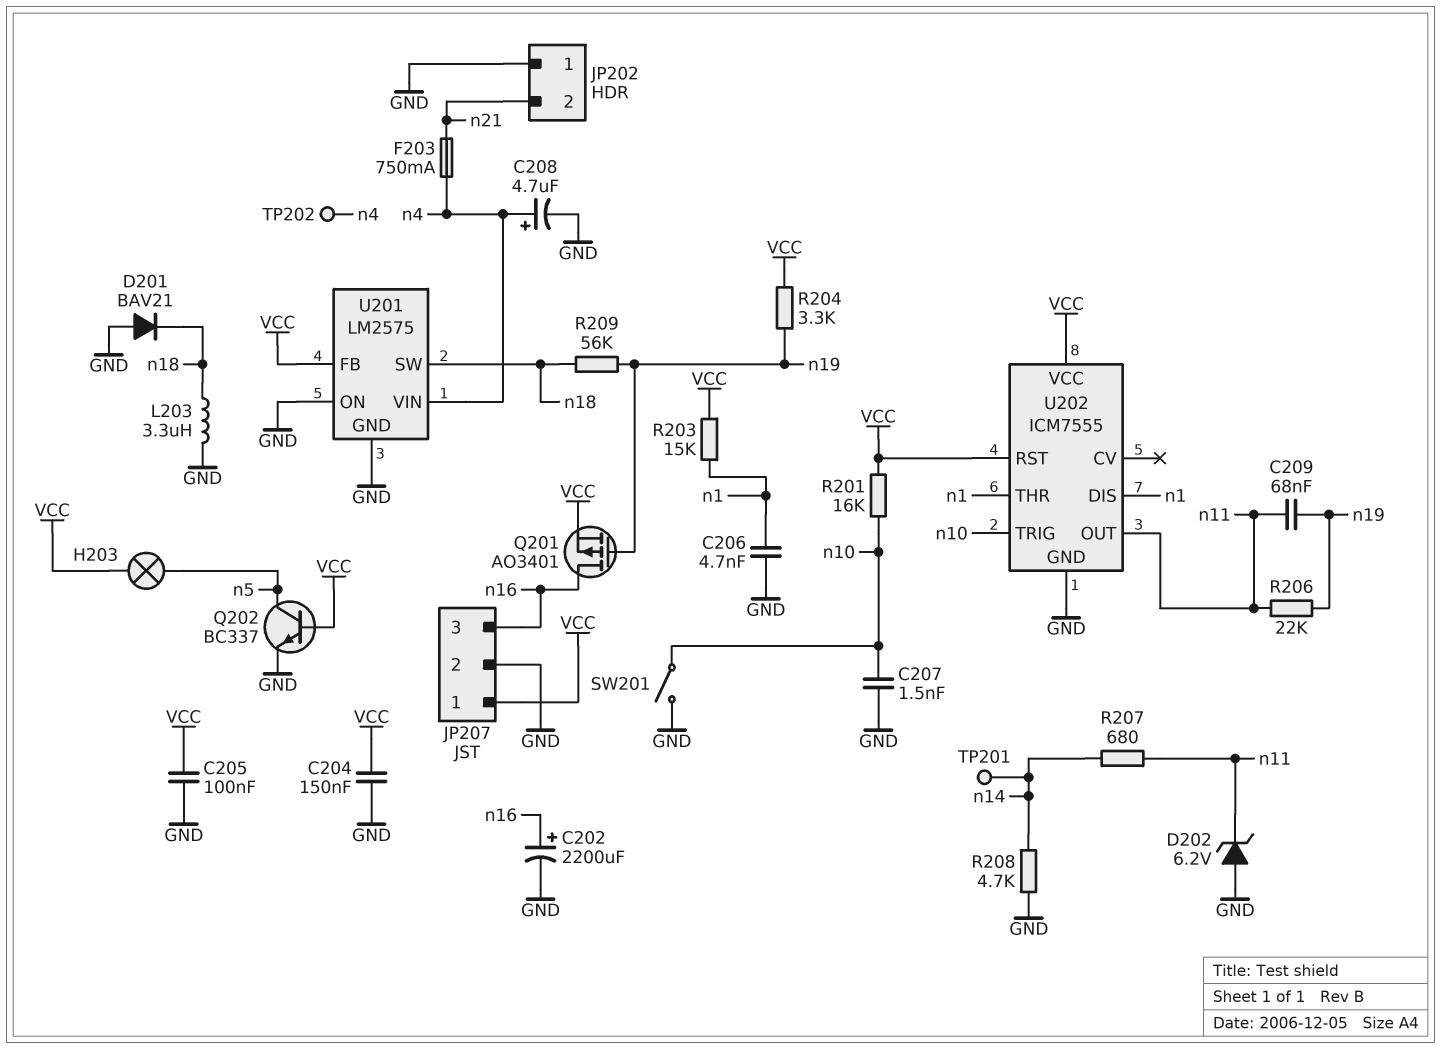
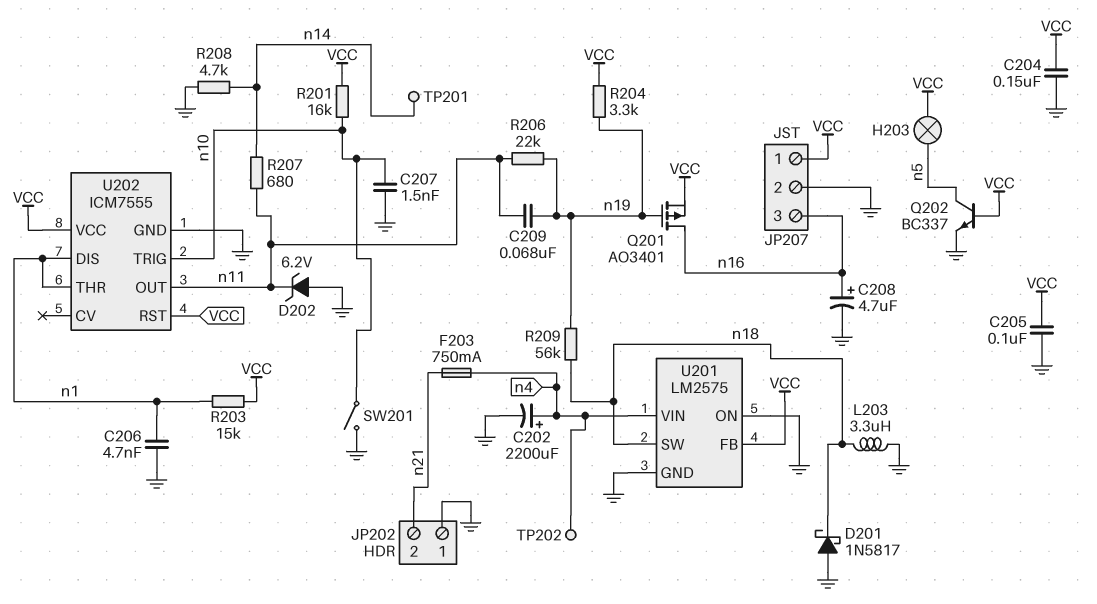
C202: 2200uF (plus n16, minus GND) -> 2200uF (plus n4, minus GND)
C208: 4.7uF (plus n4, minus GND) -> 4.7uF (plus n16, minus GND)
D201: diode BAV21 (A GND, K n18) -> schottky 1N5817 (A GND, K n18)

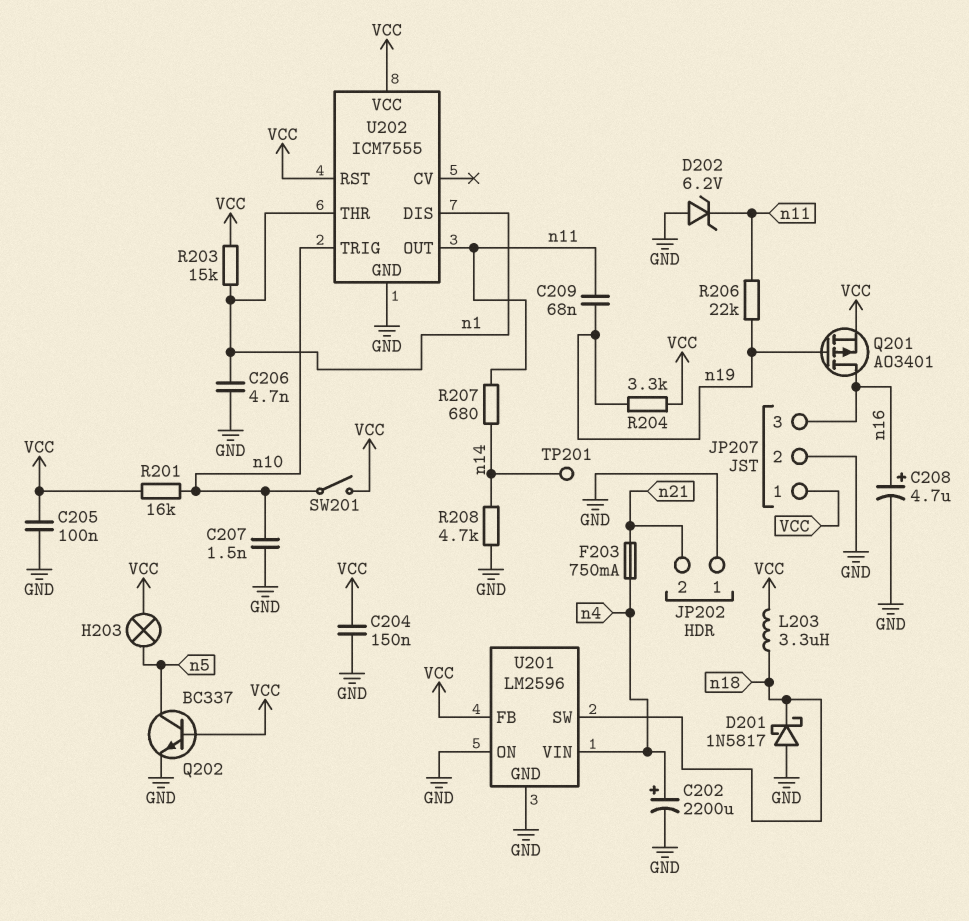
L203: 3.3uH (GND, n18) -> 3.3uH (VCC, n18)
R209: 56k (n18, n19) -> none
SW201: switch (GND, n10) -> switch (VCC, n10)
TP202: test point (n4) -> none
U201: LM2575 -> LM2596

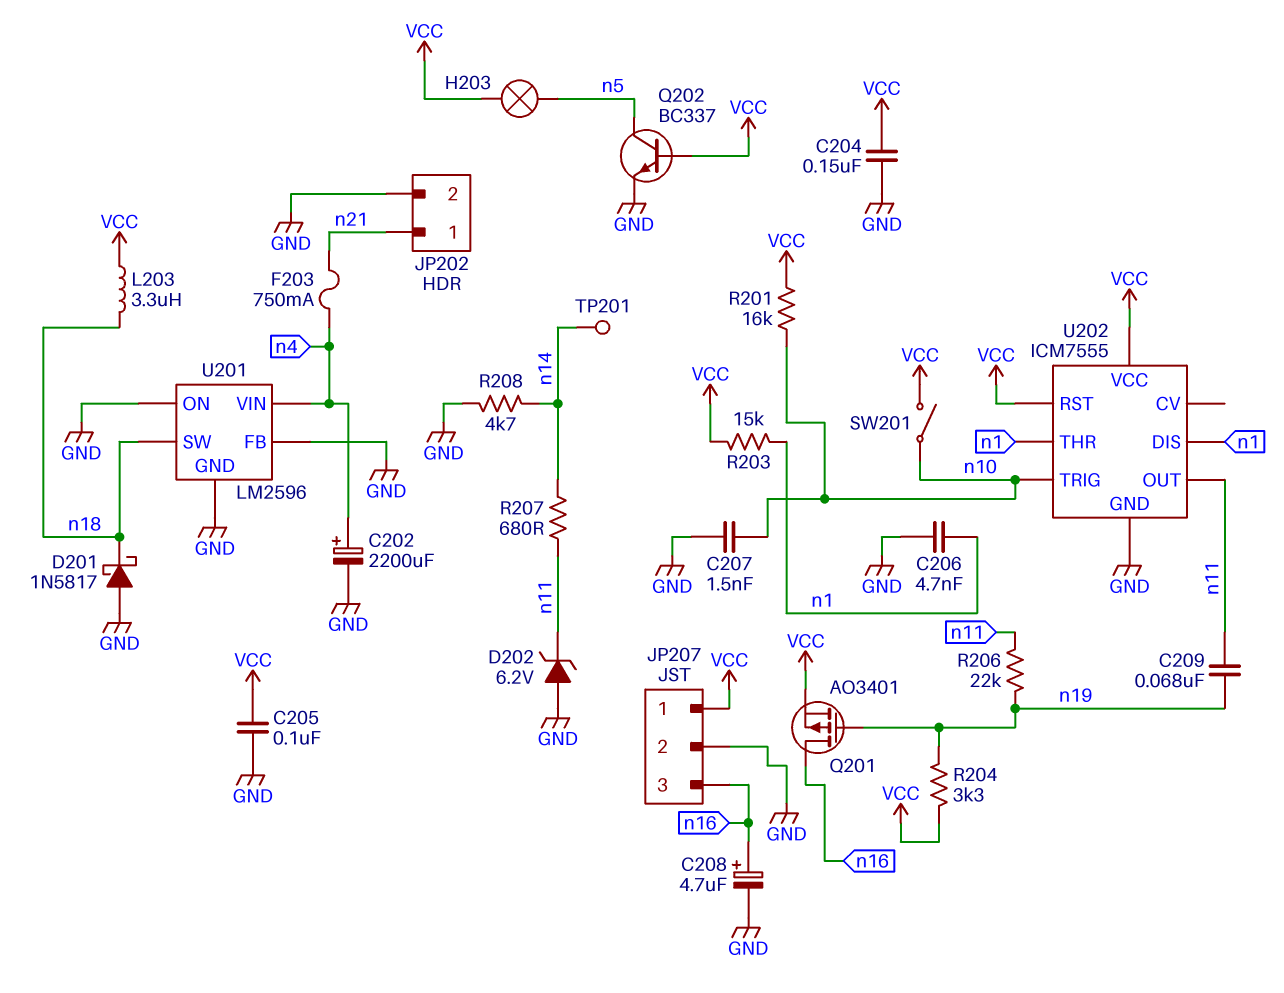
JP202 pin 1: GND -> n21
JP202 pin 2: n21 -> GND
U201 pin FB: VCC -> GND

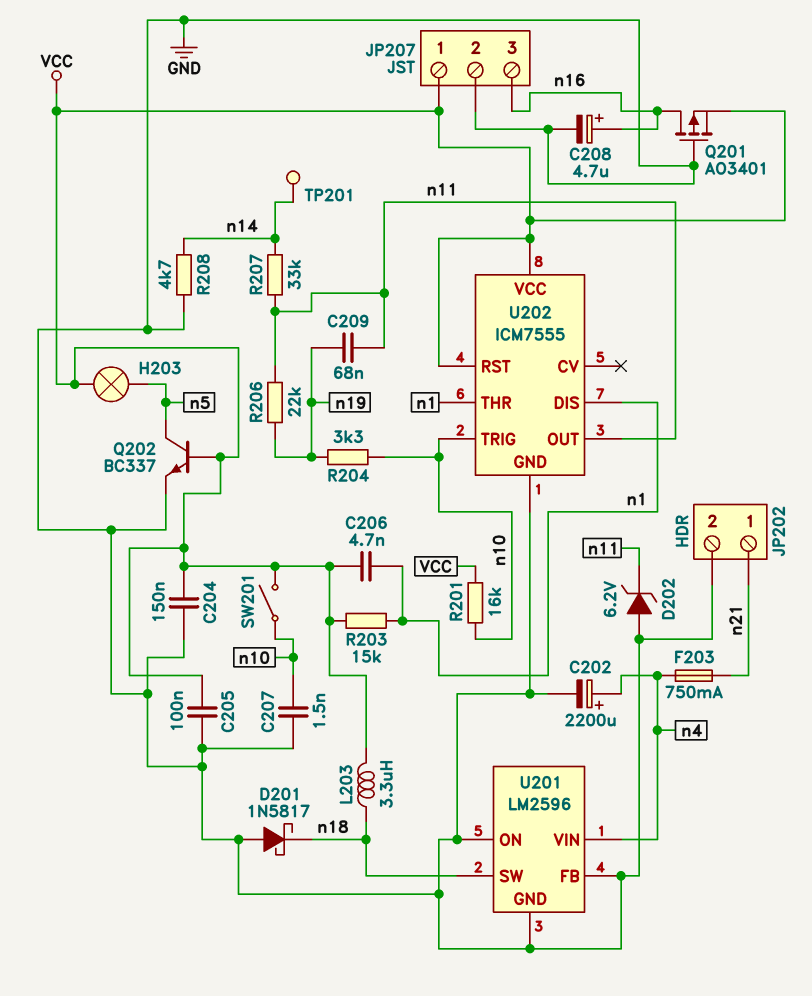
C206: 4.7nF (GND, n1) -> 4.7nF (VCC, n1)
Q201: PMOS AO3401 (G n19, D n16, S VCC) -> PMOS AO3401 (G GND, D n16, S VCC)
R204: 3.3k (VCC, n19) -> 3.3k (n10, n19)
R207: 680 (n11, n14) -> 33k (n11, n14)

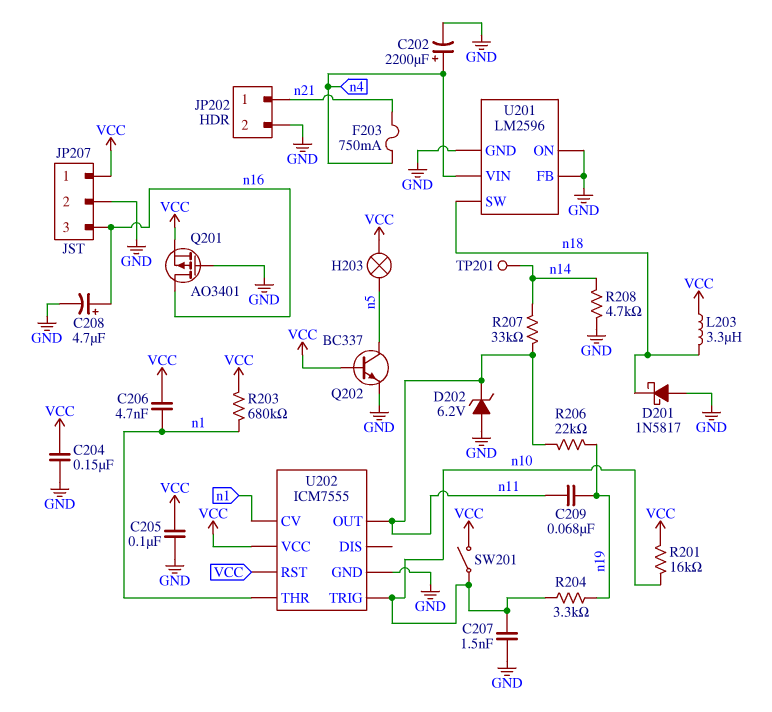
R203: 15k (VCC, n1) -> 680k (VCC, n1)
U202 pin CV: none -> n1
U202 pin DIS: n1 -> none

